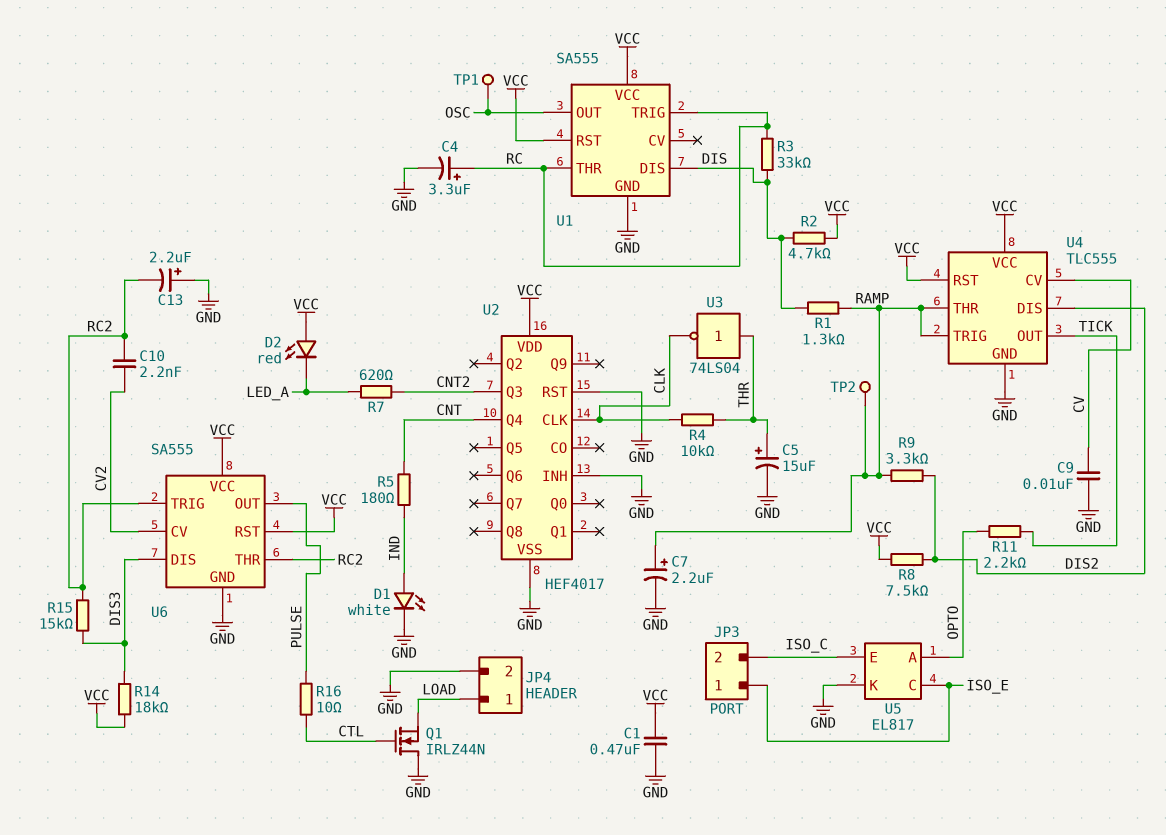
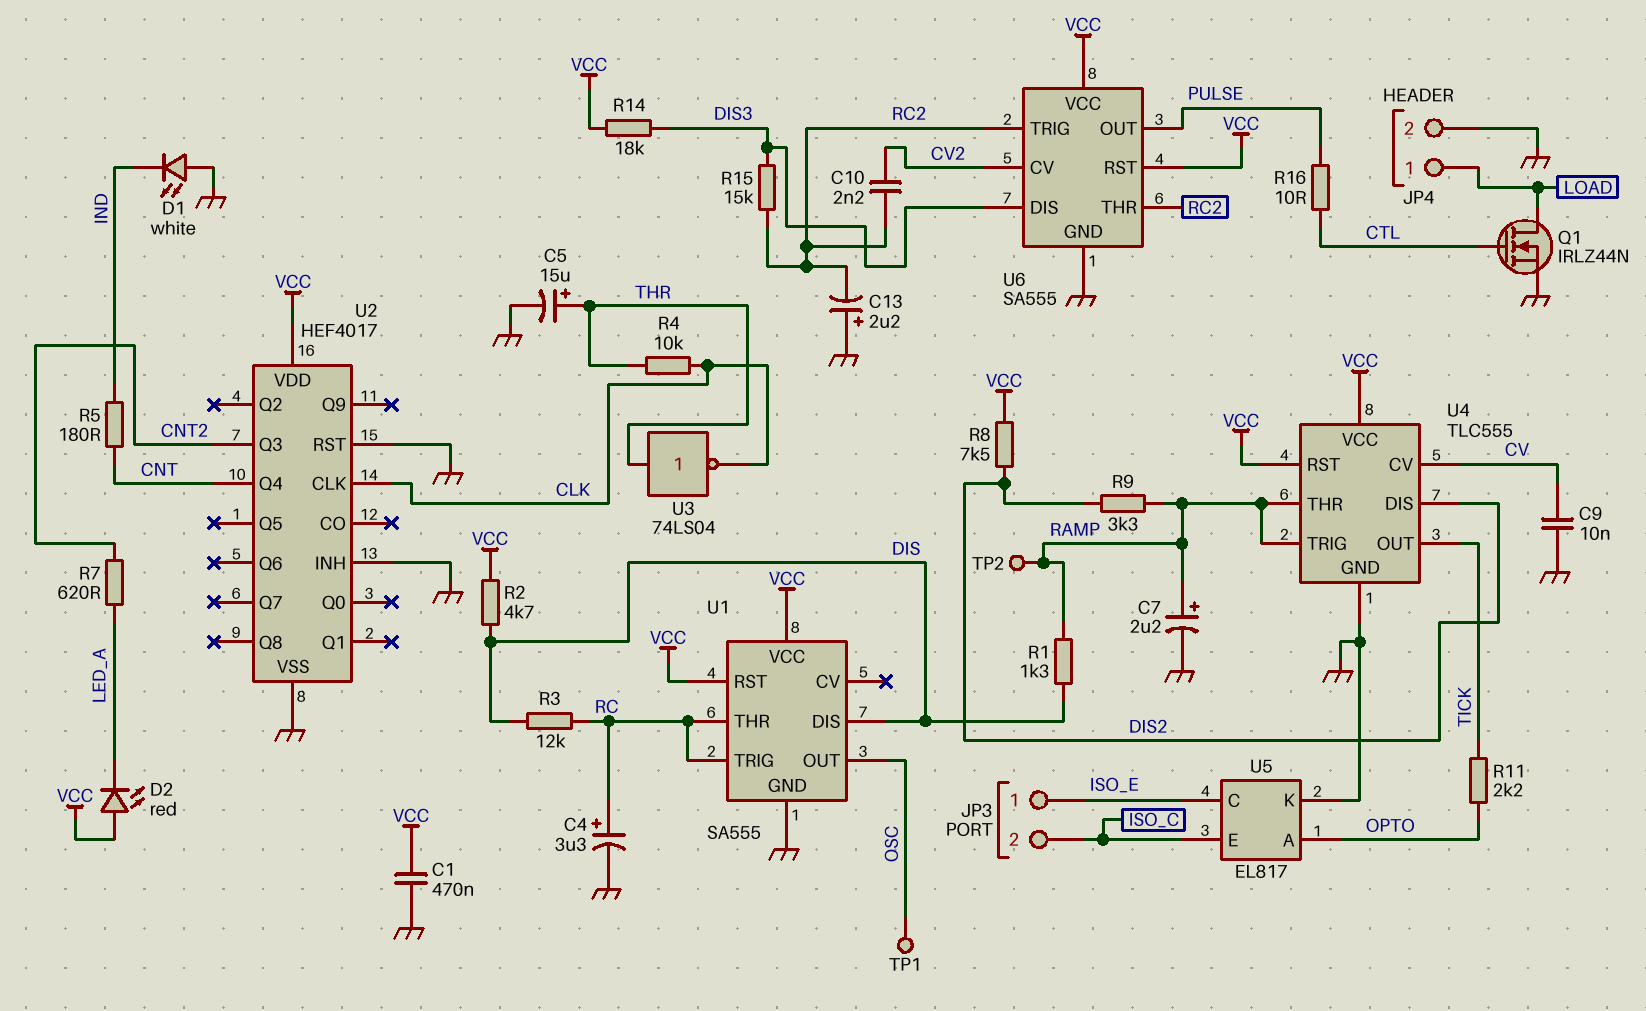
D1: LED white (A IND, K GND) -> LED white (A GND, K IND)
Q1: NMOS IRLZ44N (G CTL, D GND, S LOAD) -> NMOS IRLZ44N (G CTL, D LOAD, S GND)
R3: 33k (DIS, RC) -> 12k (DIS, RC)

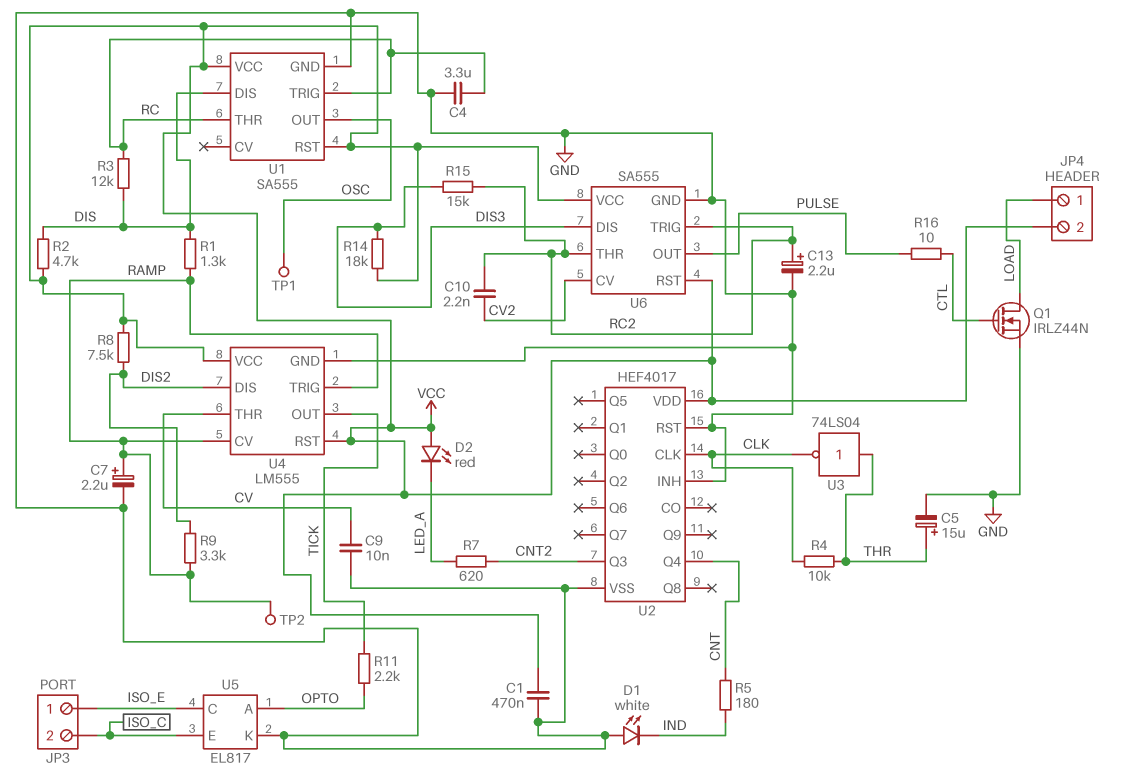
C4: 3.3uF (plus RC, minus GND) -> 3.3uF (GND, RC)
C13: 2.2uF (plus GND, minus RC2) -> 2.2uF (plus RC2, minus GND)
JP4 pin 2: GND -> VCC
U4: TLC555 -> LM555
U4 pin CV: CV -> RAMP
U4 pin THR: RAMP -> CV

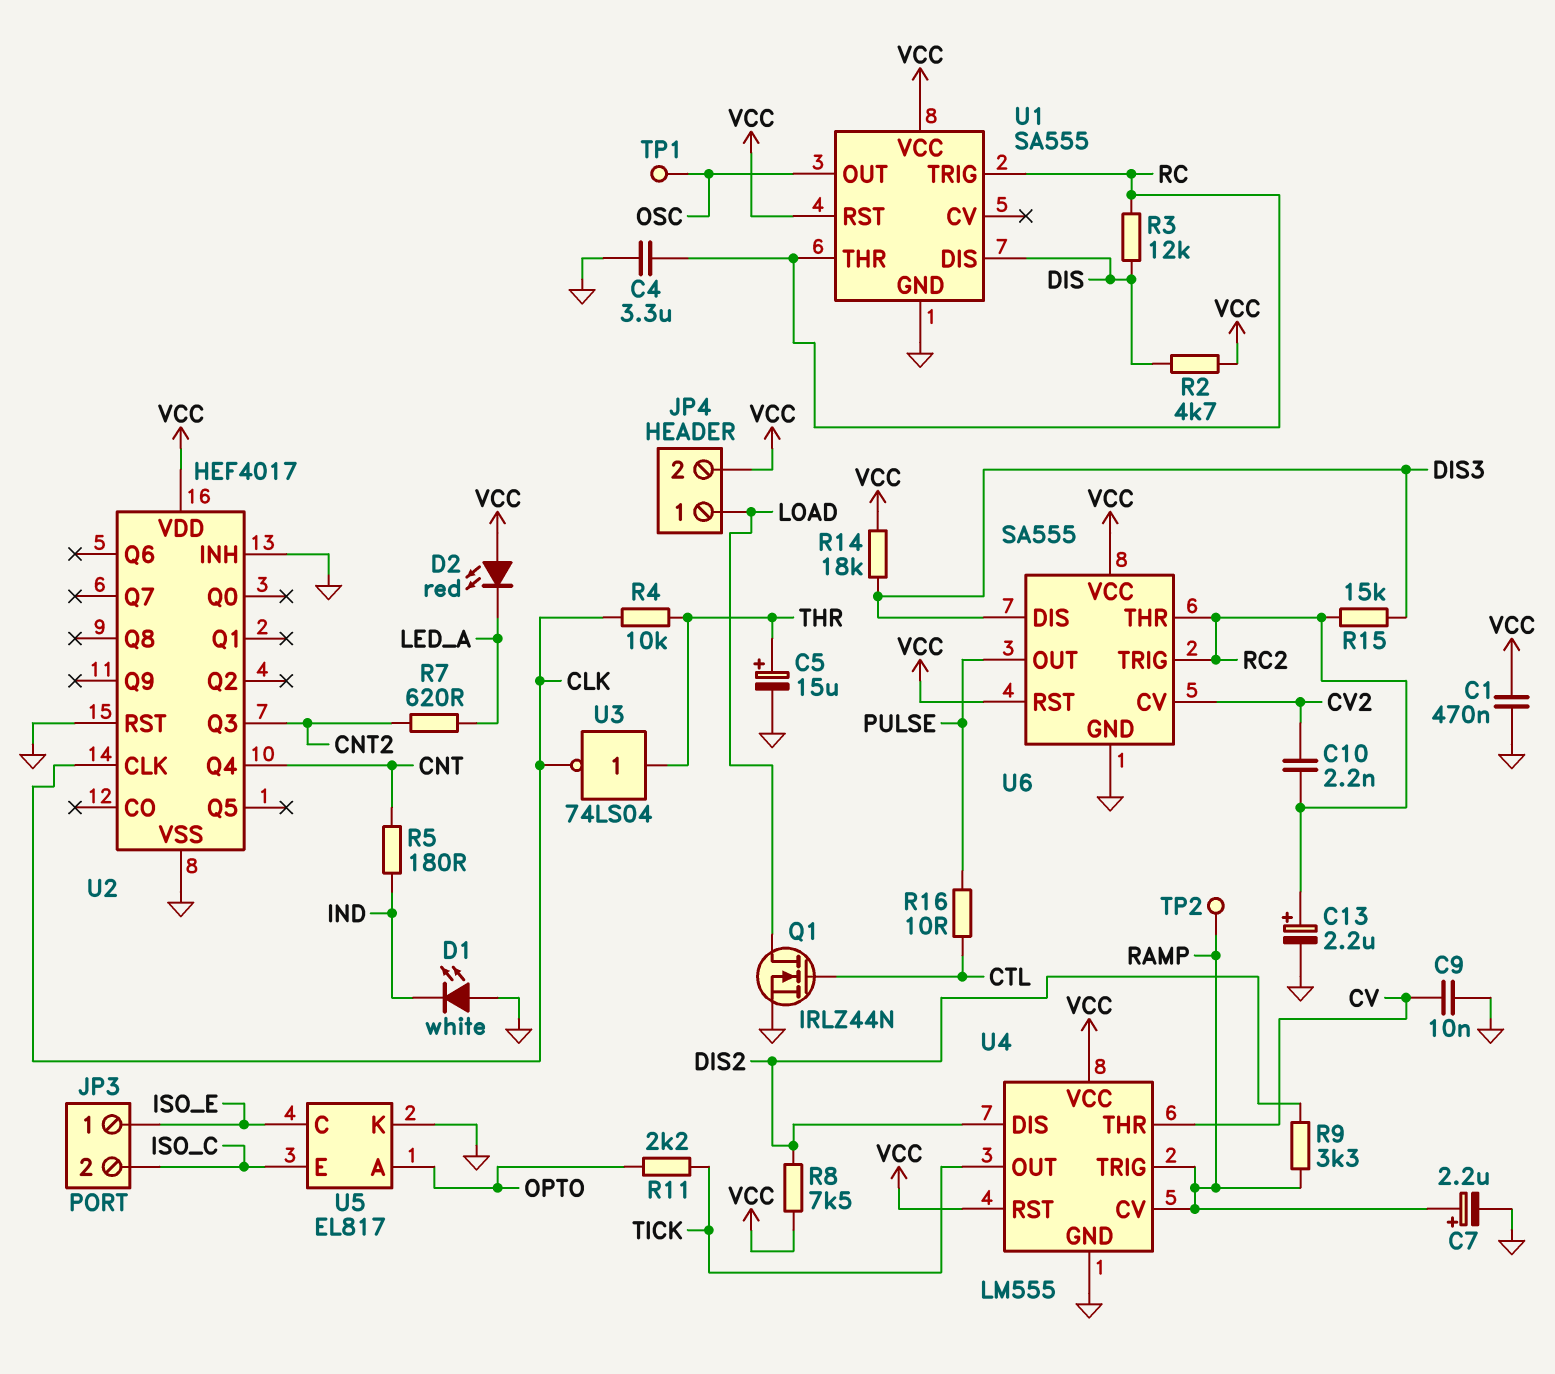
R1: 1.3k (DIS, RAMP) -> none

